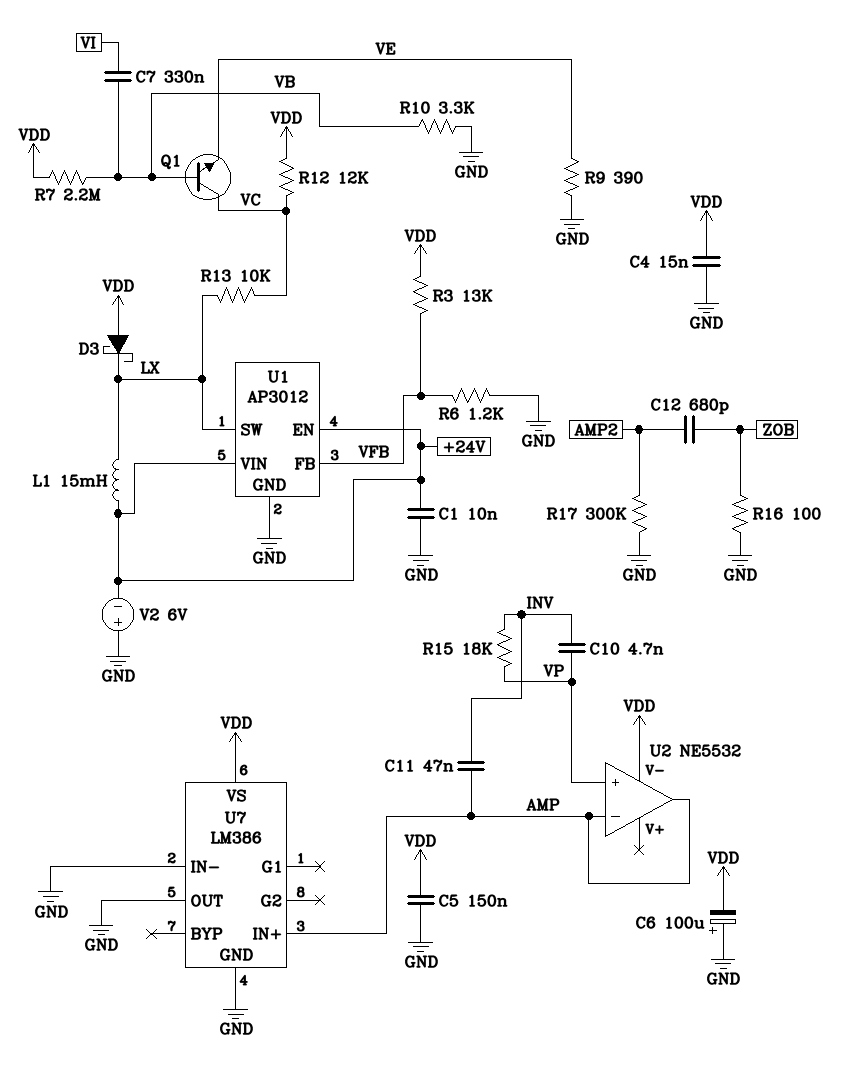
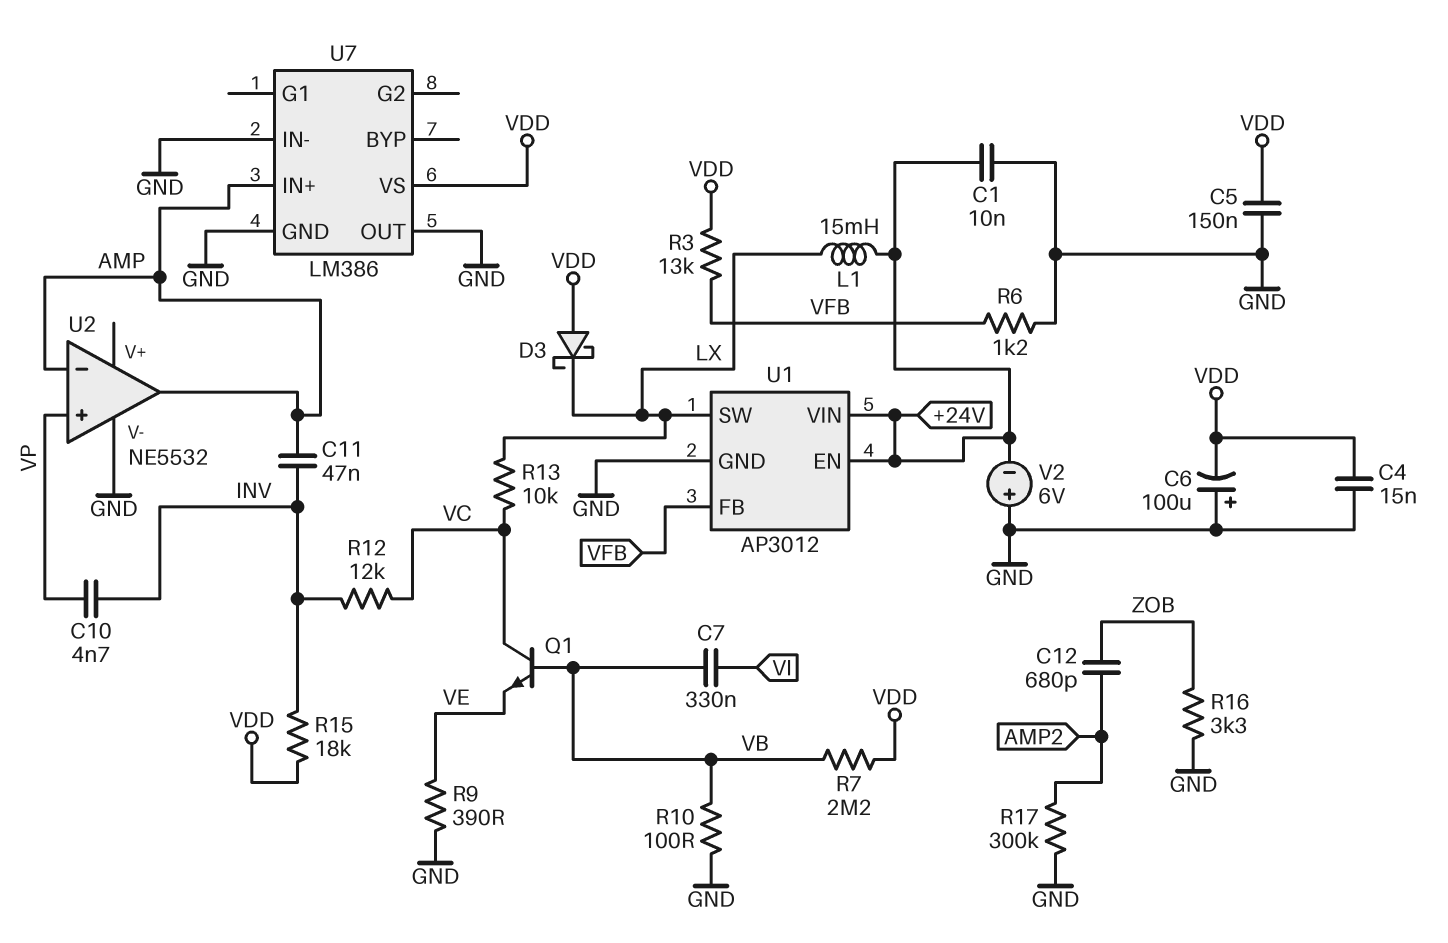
R10: 3.3k (GND, VB) -> 100 (GND, VB)
R12: 12k (VC, VDD) -> 12k (INV, VC)
R15: 18k (INV, VP) -> 18k (INV, VDD)
R16: 100 (GND, ZOB) -> 3.3k (GND, ZOB)
U2 pin V-: VDD -> GND

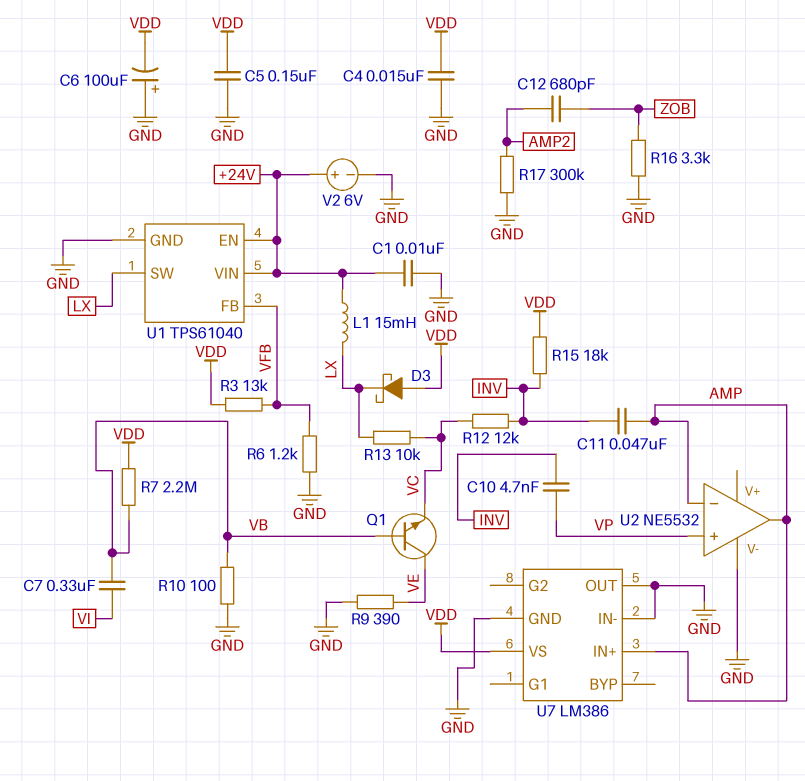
Q1: NPN (B VB, C VC, E VE) -> NPN (B VB, C VE, E VC)
U1: AP3012 -> TPS61040
V2: 6V (plus GND, minus +24V) -> 6V (plus +24V, minus GND)

